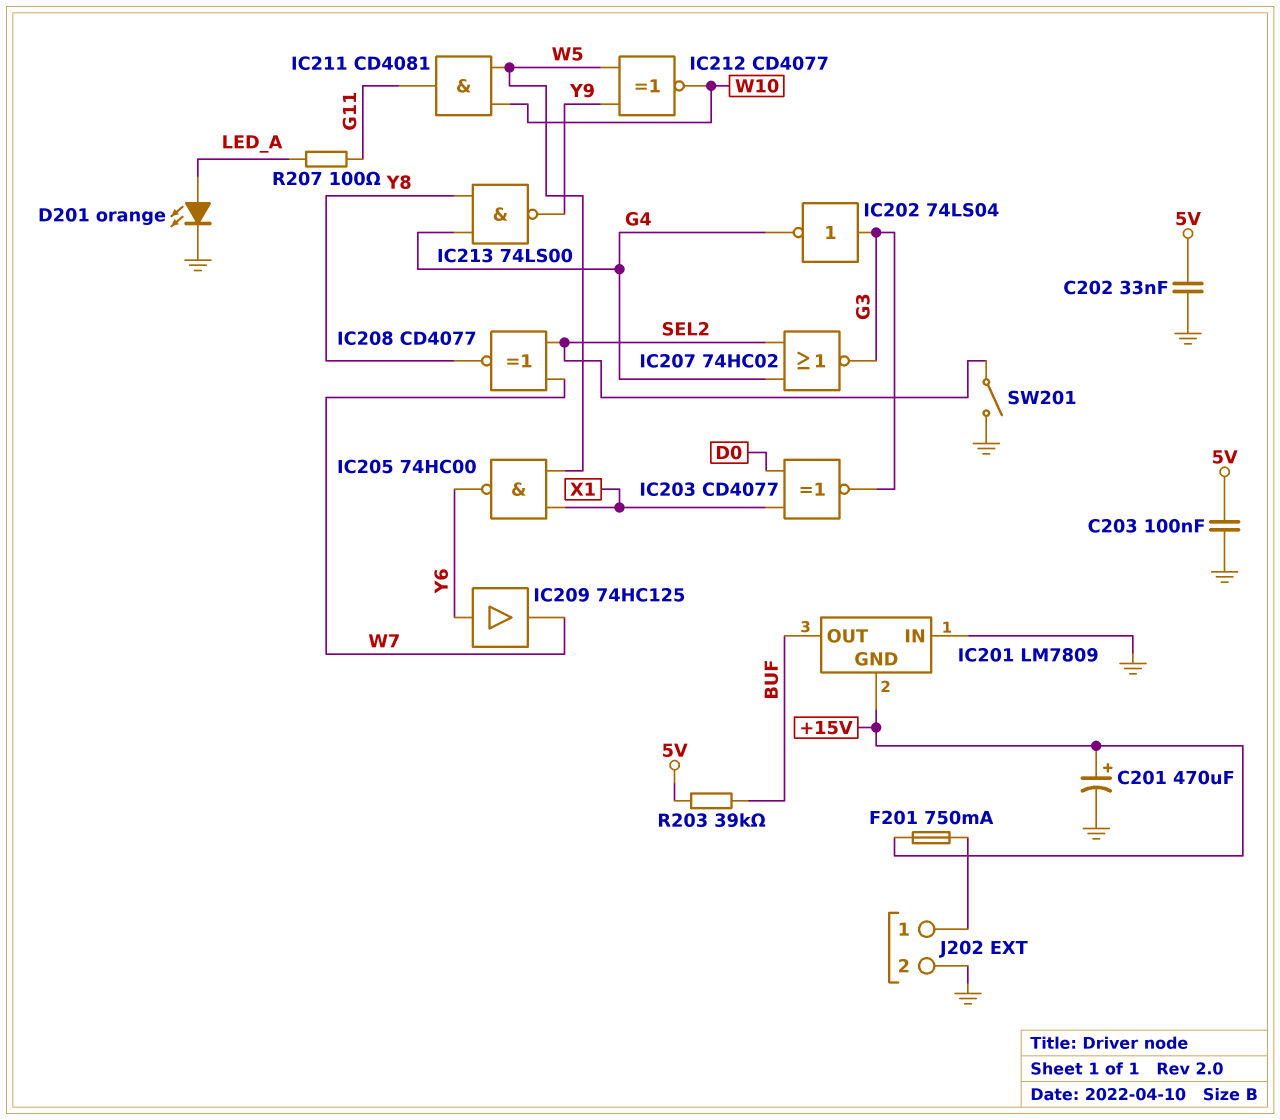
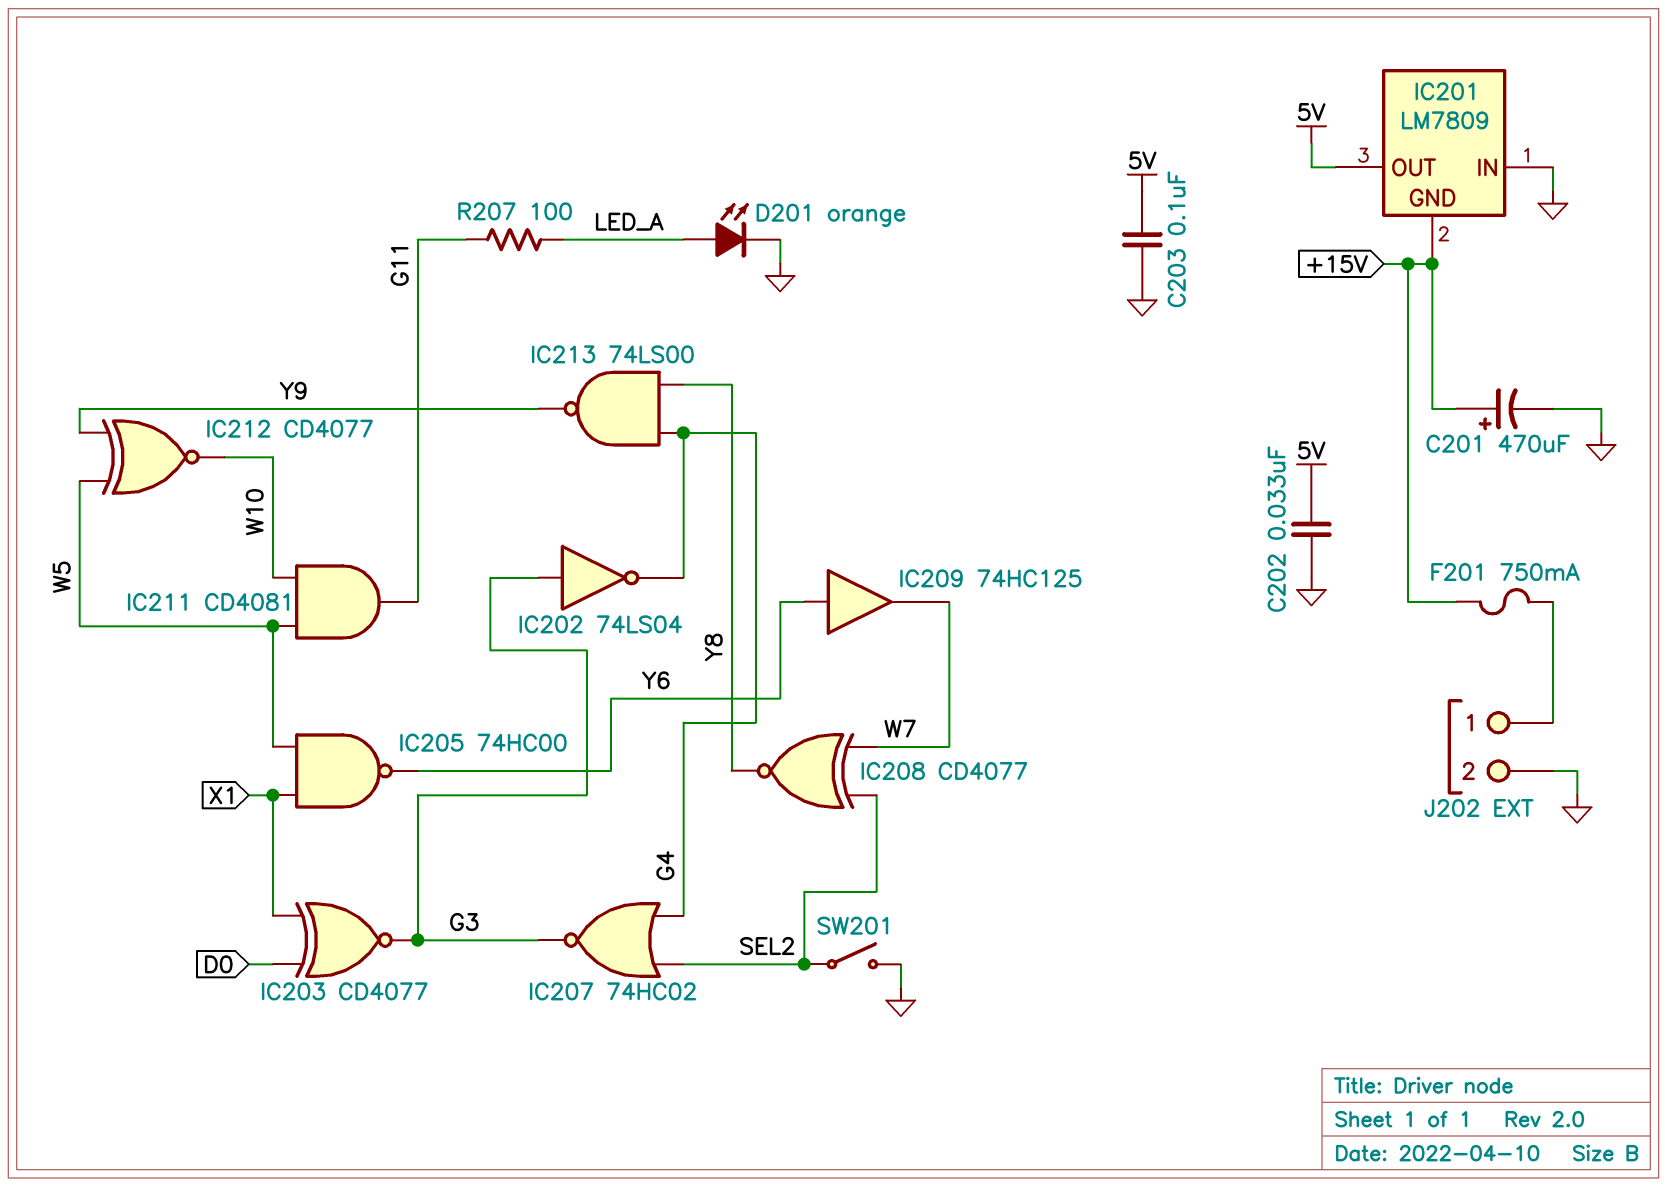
IC201 pin OUT: BUF -> 5V
R203: 39k (5V, BUF) -> none

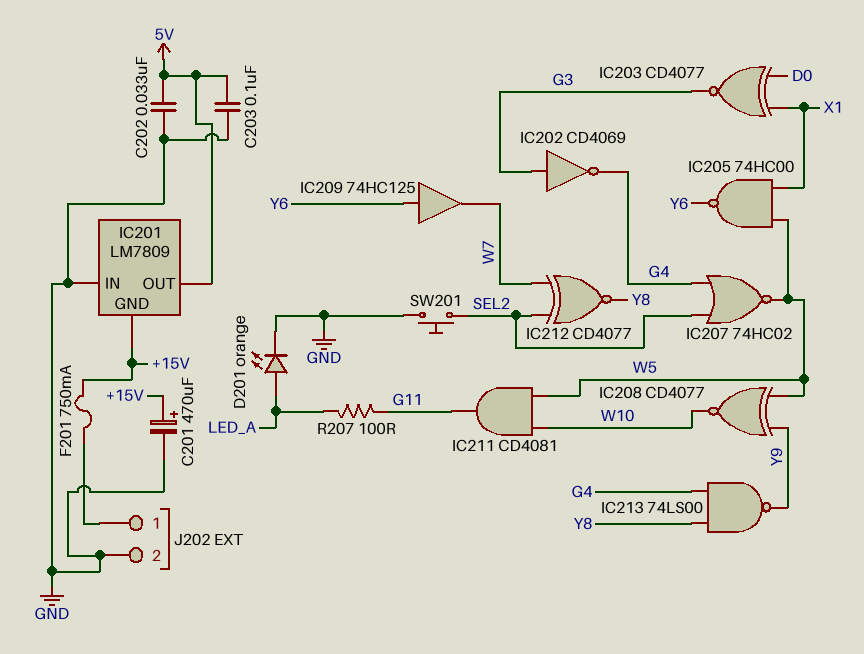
IC202: NOT 74LS04 (in G3, out G4) -> NOT CD4069 (in G3, out G4)
IC207: NOR 74HC02 (in G4, in SEL2, out G3) -> NOR 74HC02 (in G4, in SEL2, out W5)
IC208: XNOR CD4077 (in SEL2, in W7, out Y8) -> XNOR CD4077 (in W5, in Y9, out W10)
IC212: XNOR CD4077 (in W5, in Y9, out W10) -> XNOR CD4077 (in SEL2, in W7, out Y8)
SW201: switch (GND, SEL2) -> button (GND, SEL2)

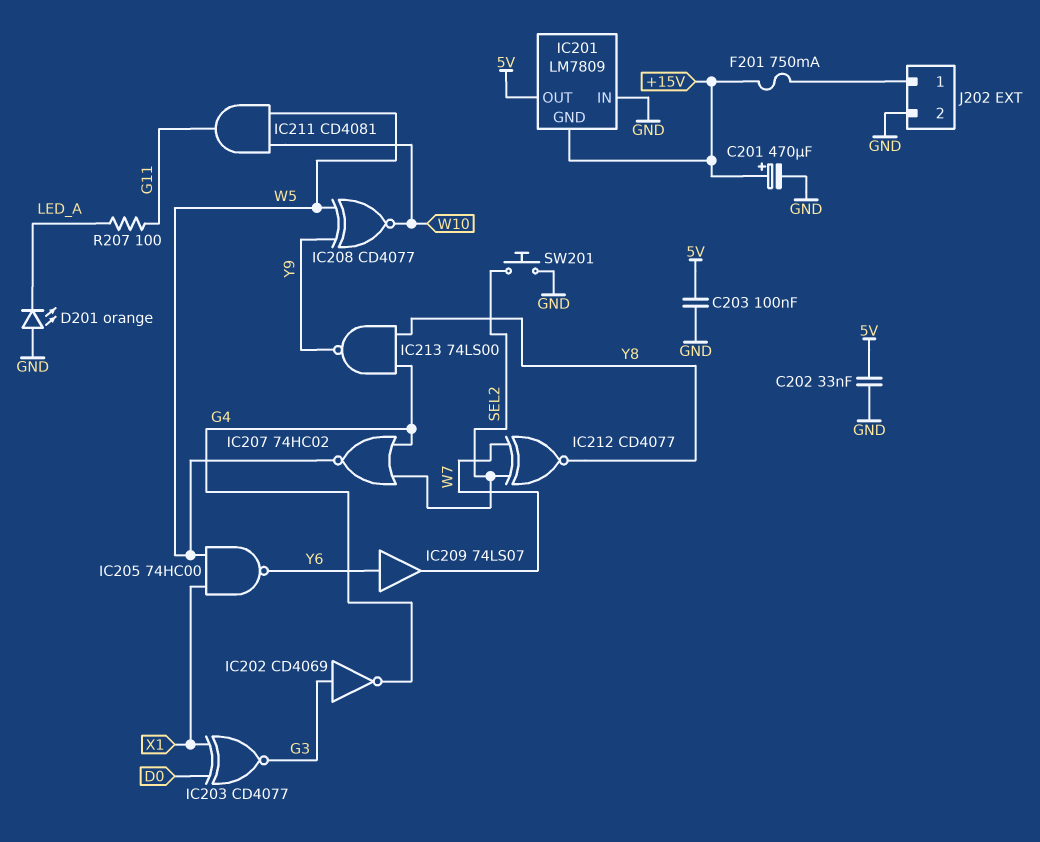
D201: LED orange (A LED_A, K GND) -> LED orange (A GND, K LED_A)
IC209: buffer 74HC125 (in Y6, out W7) -> buffer 74LS07 (in Y6, out W7)

